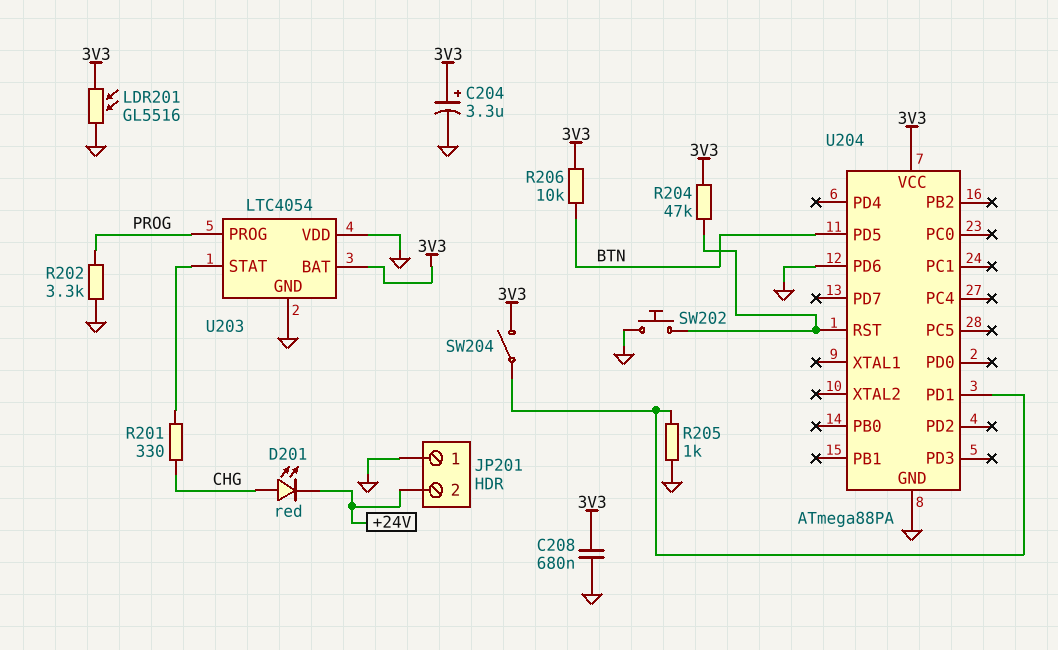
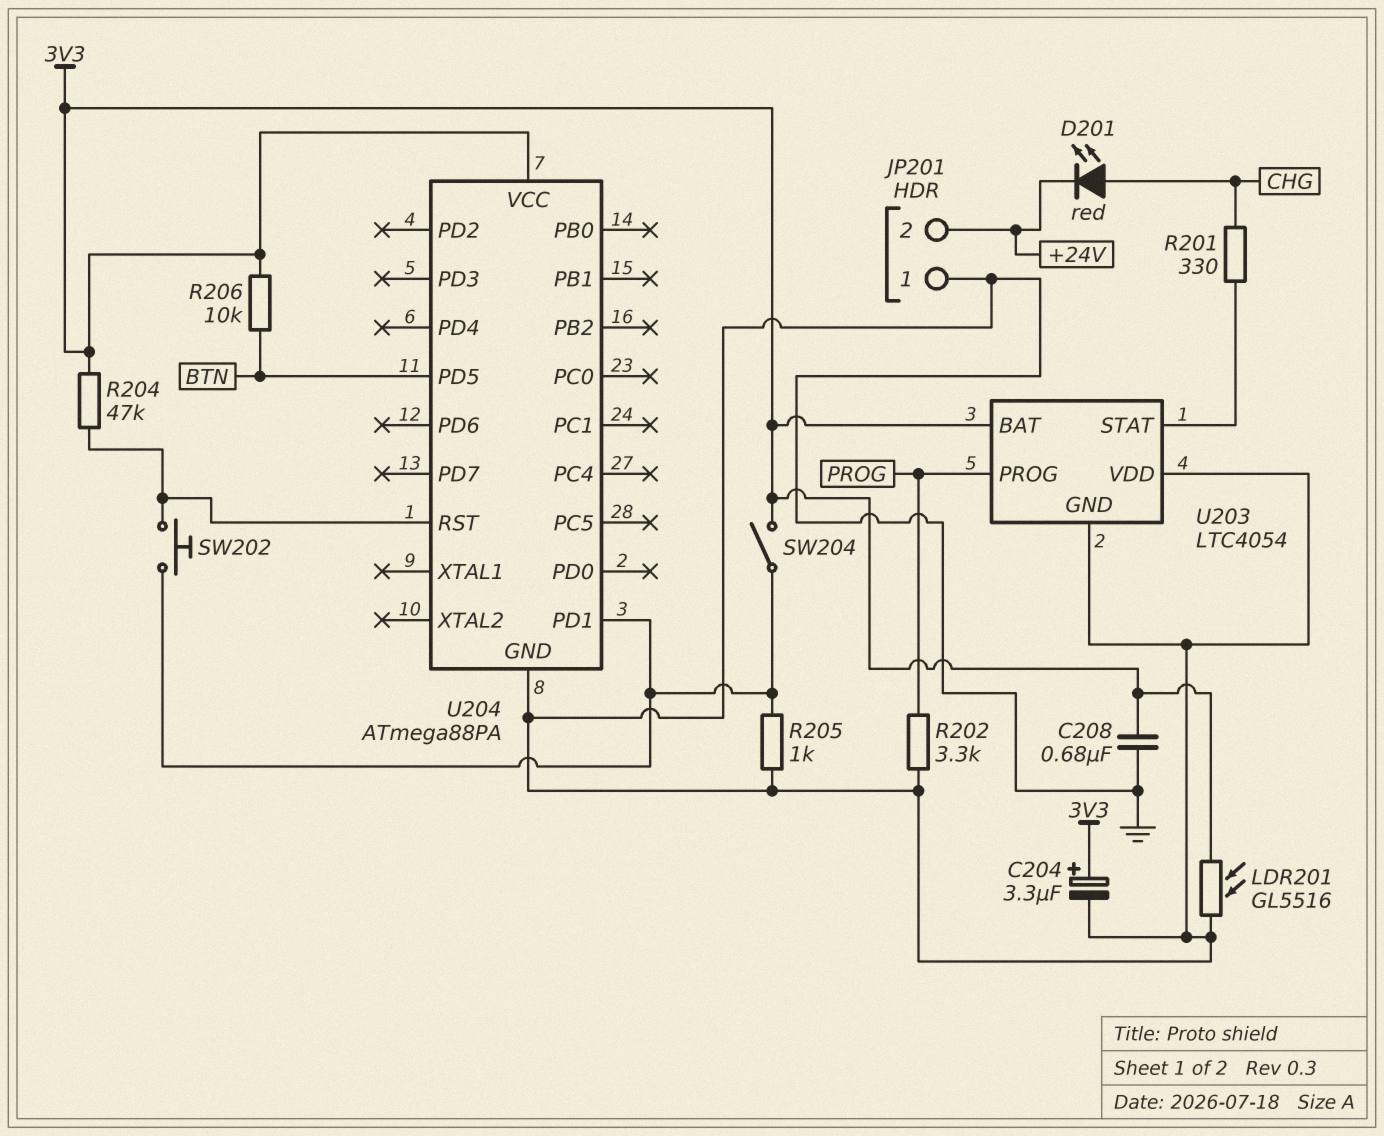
SW202: button (GND, U204/RST) -> button (U204/PD1, U204/RST)
U204 pin PD6: GND -> none

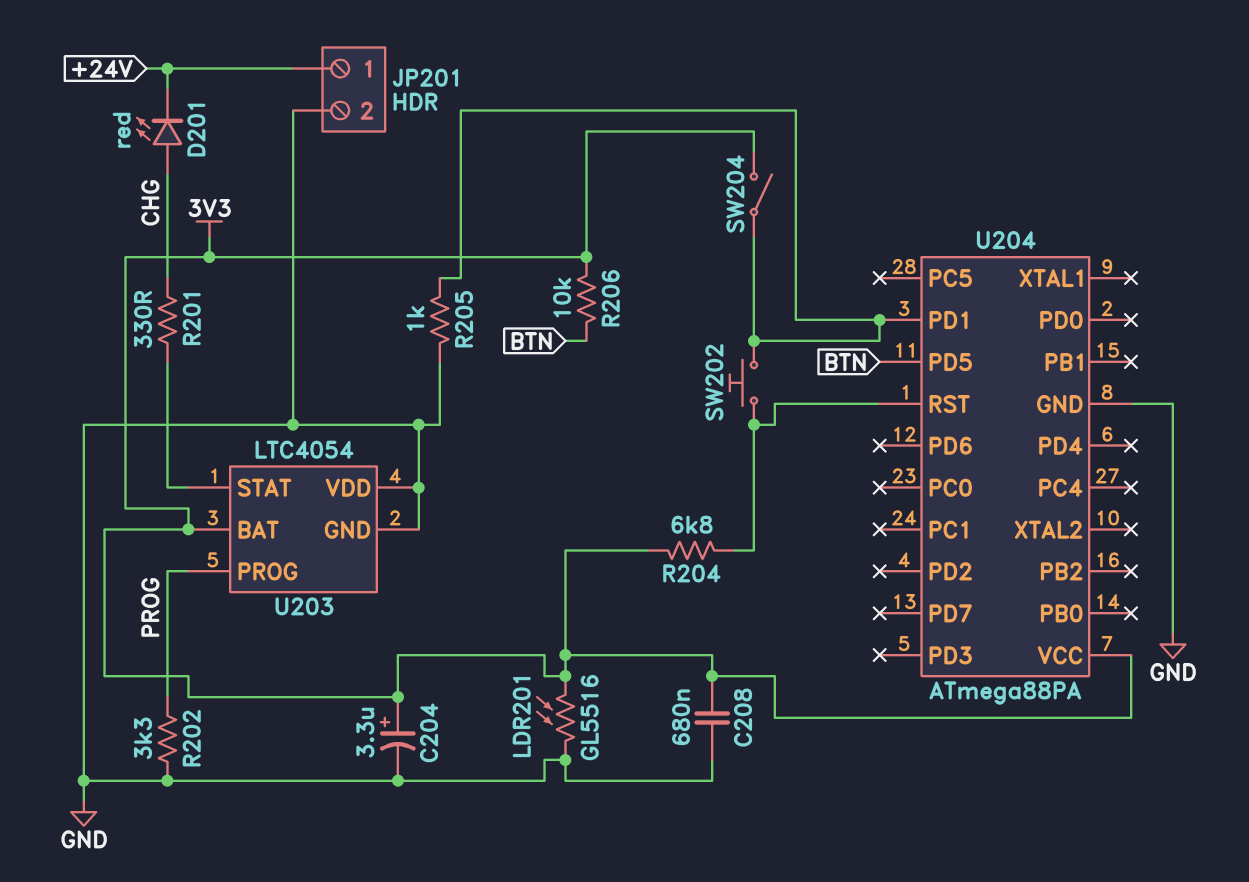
JP201 pin 1: GND -> +24V
JP201 pin 2: +24V -> GND
R204: 47k (3V3, U204/RST) -> 6.8k (3V3, U204/RST)

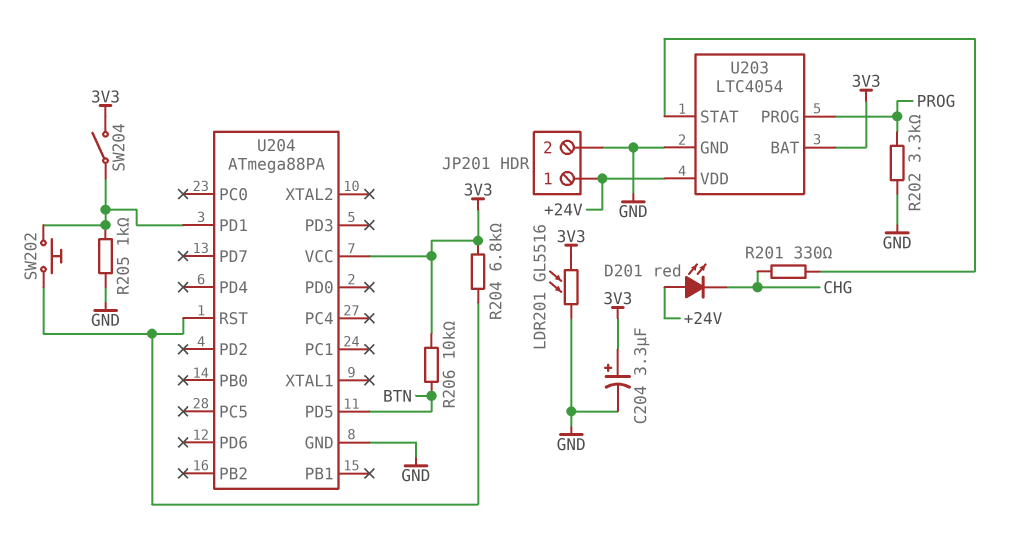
C208: 680nF (3V3, GND) -> none
D201: LED red (A CHG, K +24V) -> LED red (A +24V, K CHG)
U203 pin VDD: GND -> +24V

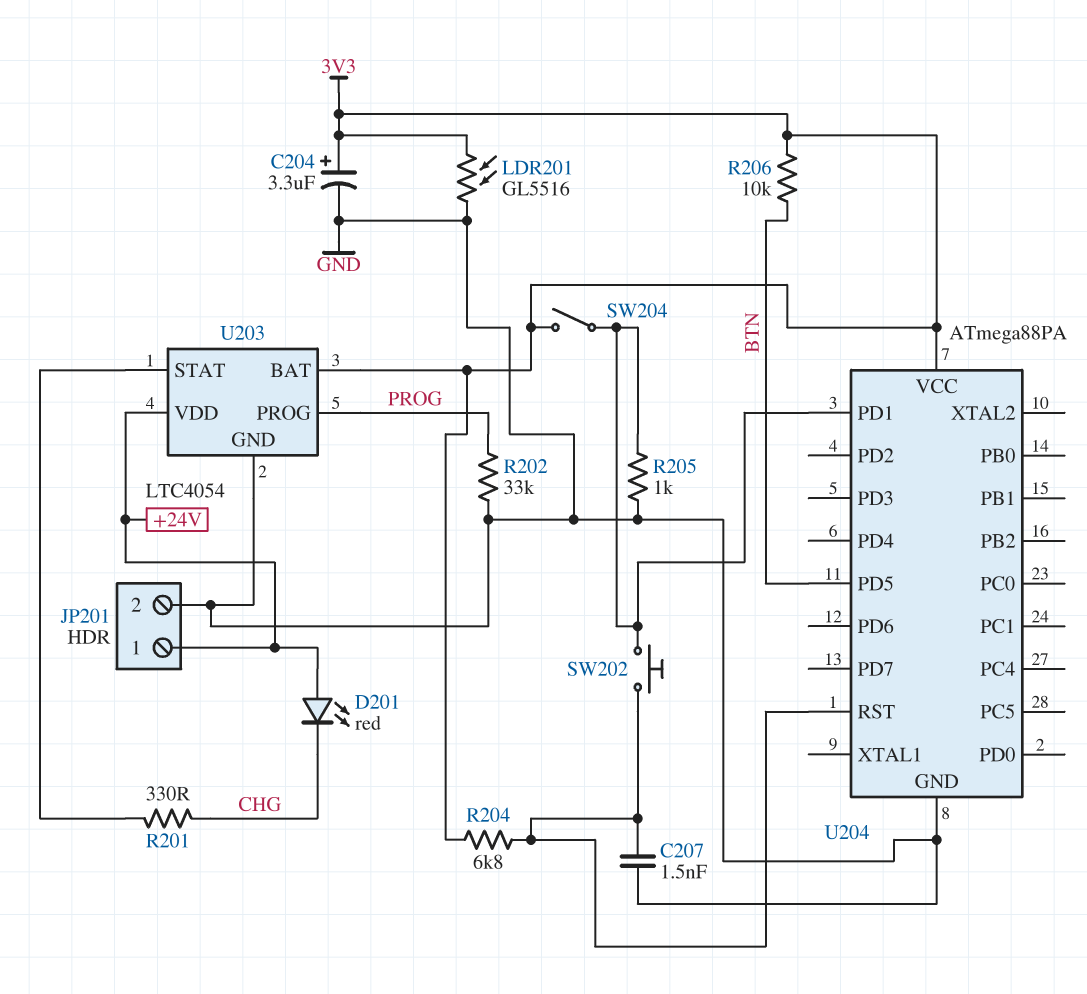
C207: none -> 1.5nF (GND, U204/RST)
R202: 3.3k (GND, PROG) -> 33k (GND, PROG)

